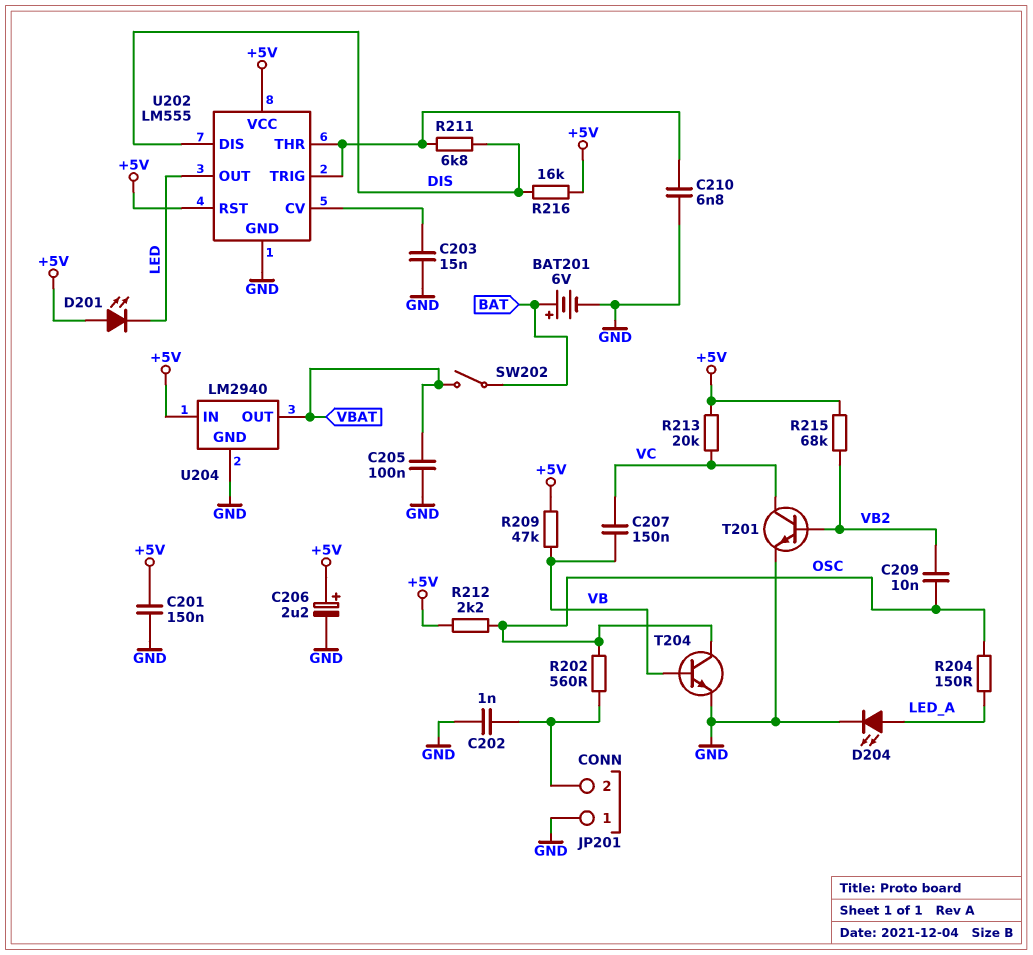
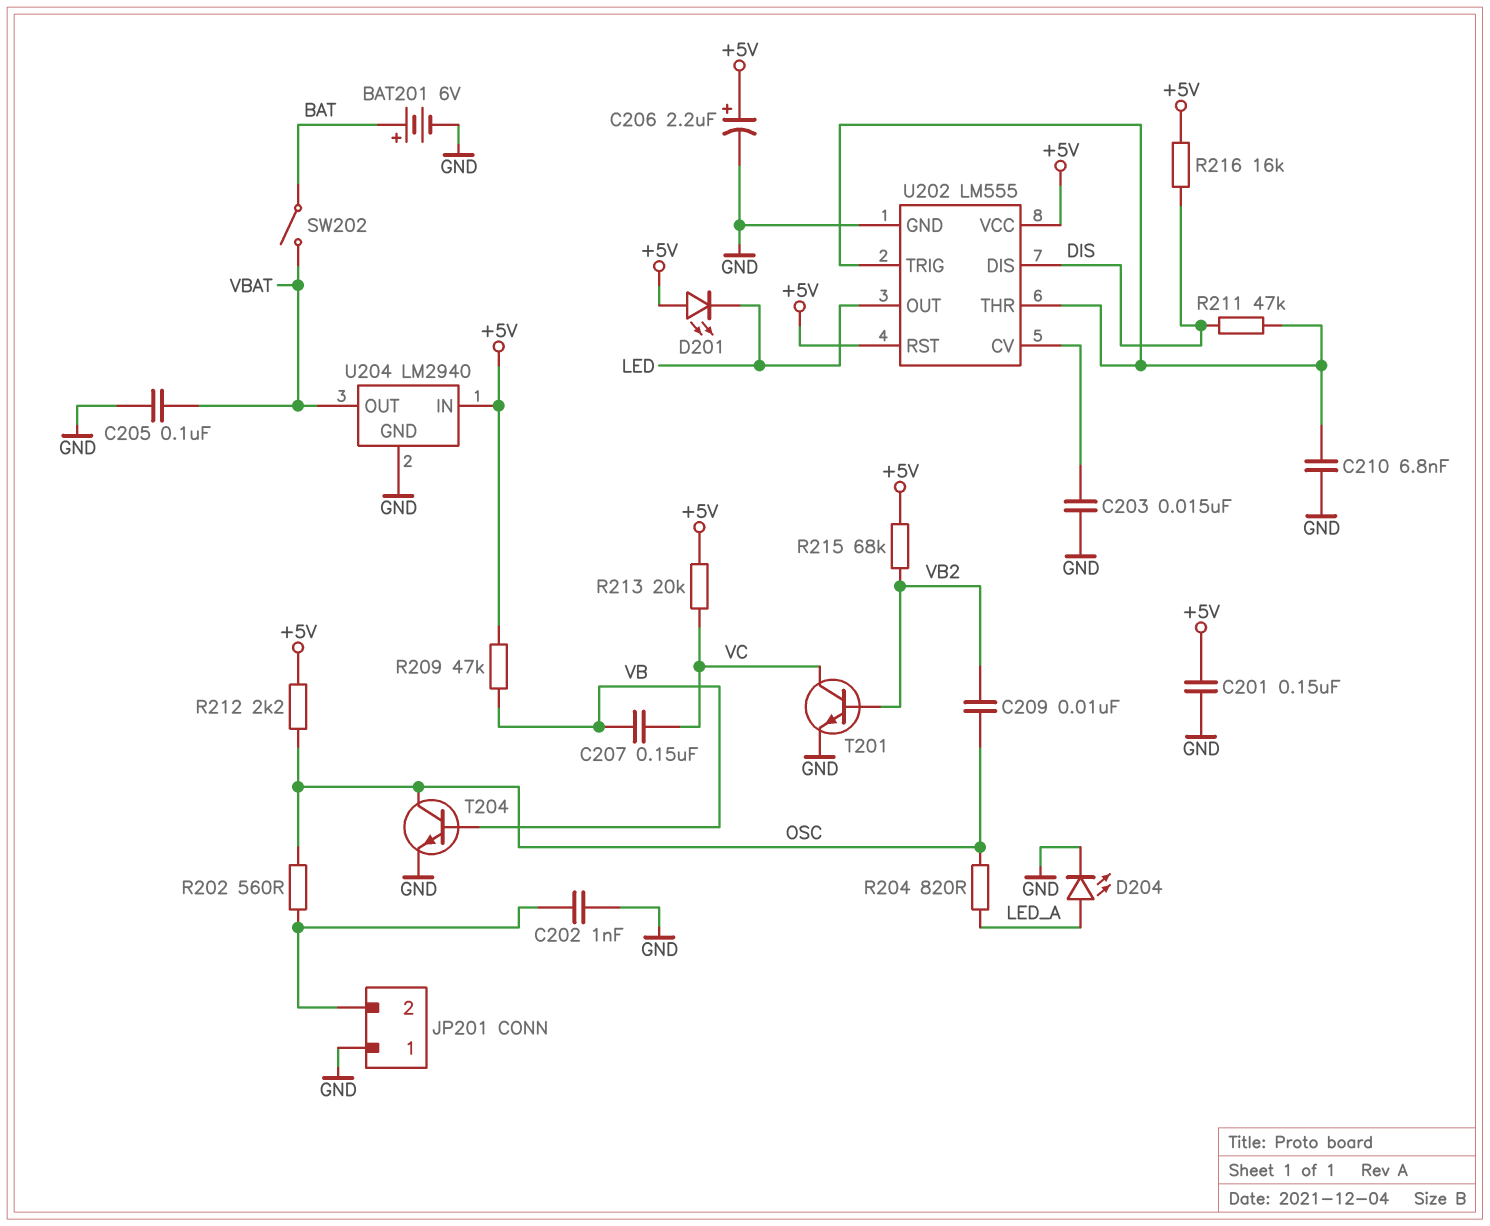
R204: 150 (LED_A, OSC) -> 820 (LED_A, OSC)
R211: 6.8k (DIS, U202/THR) -> 47k (DIS, U202/THR)

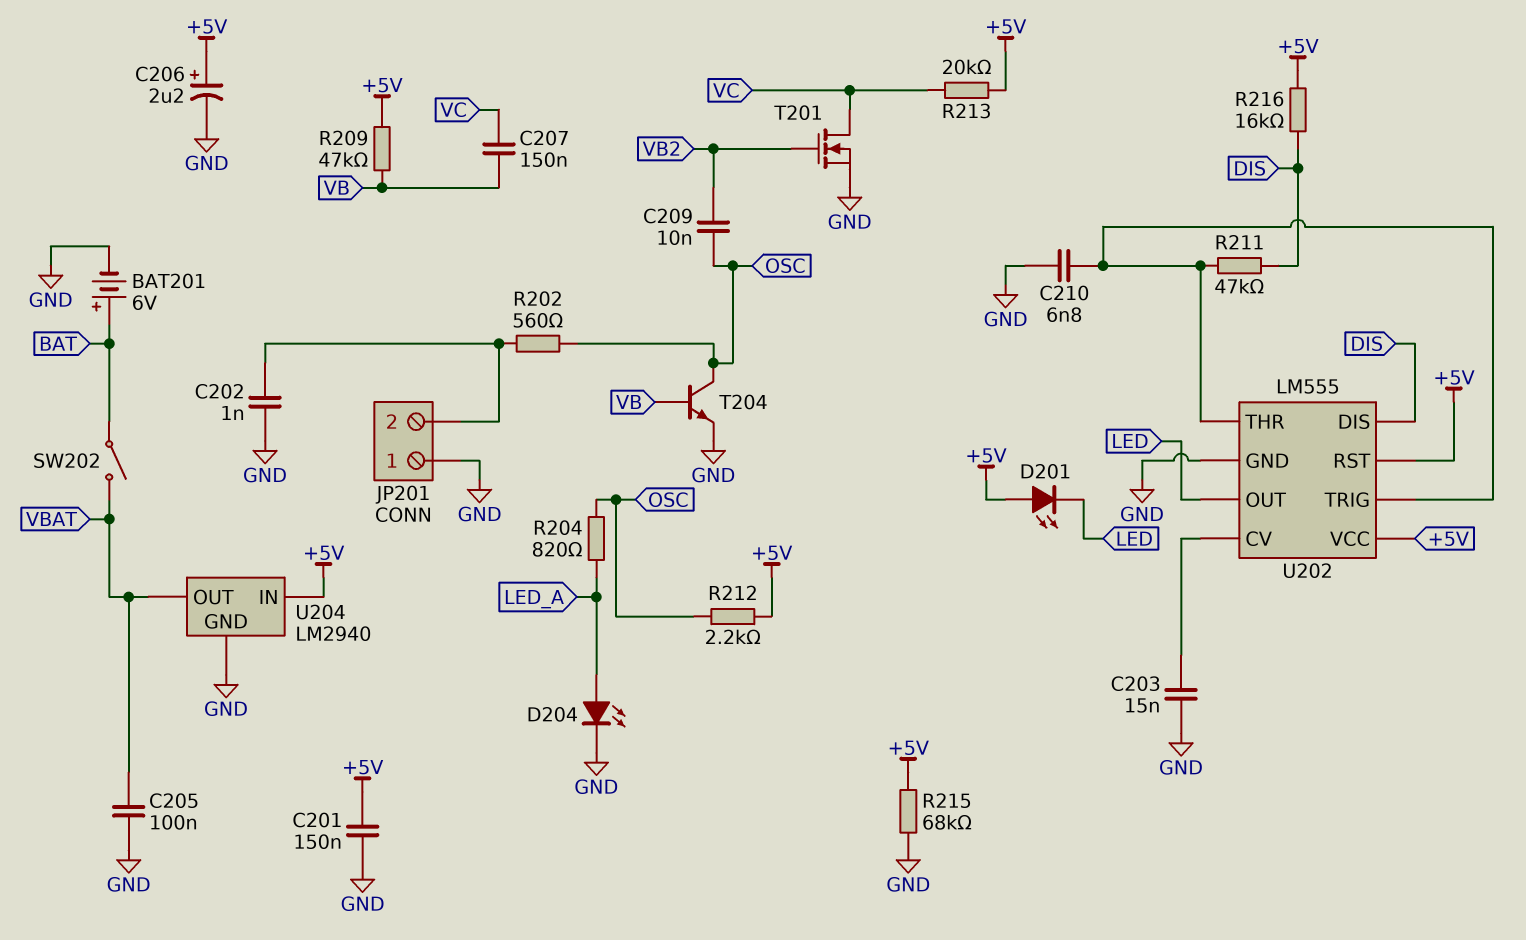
R215: 68k (+5V, VB2) -> 68k (+5V, GND)
T201: NPN (B VB2, C VC, E GND) -> NMOS (G VB2, D VC, S GND)

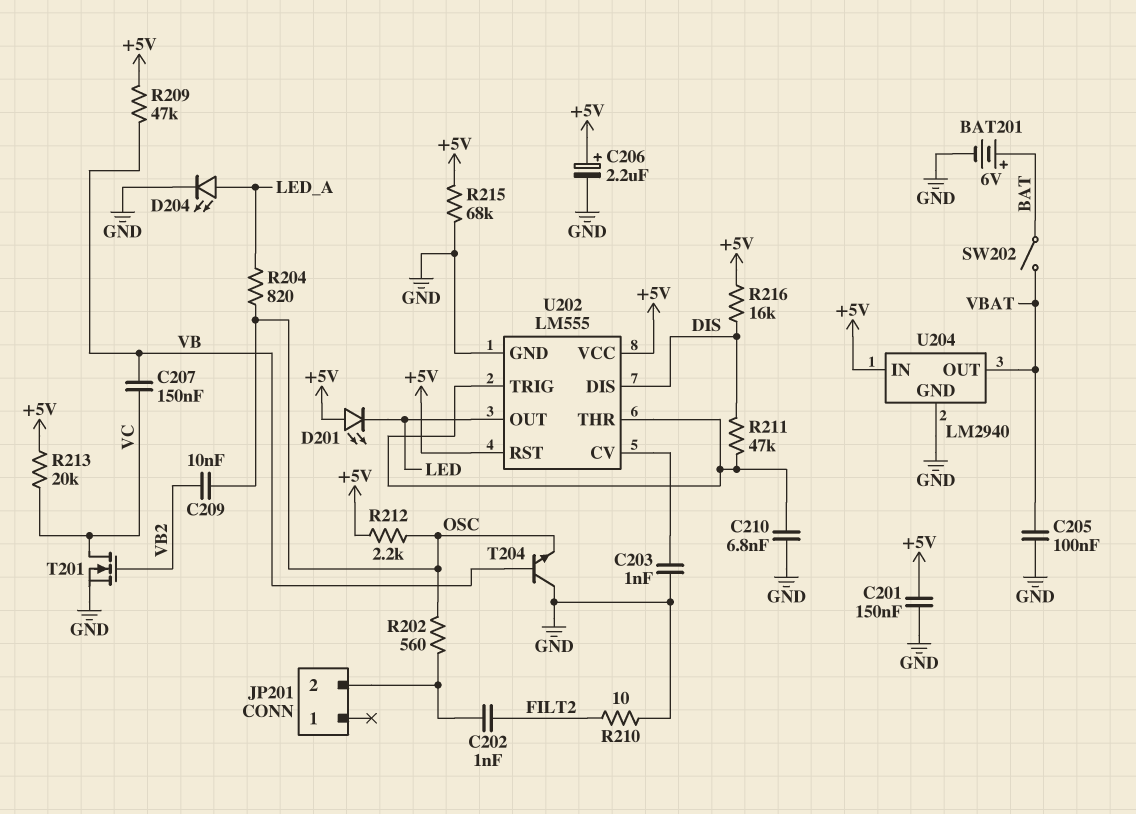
C202: 1nF (GND, JP201/2) -> 1nF (FILT2, JP201/2)
C203: 15nF (GND, U202/CV) -> 1nF (GND, U202/CV)
JP201 pin 1: GND -> none
R210: none -> 10 (FILT2, GND)
T204: NPN (B VB, C OSC, E GND) -> NPN (B VB, C GND, E OSC)

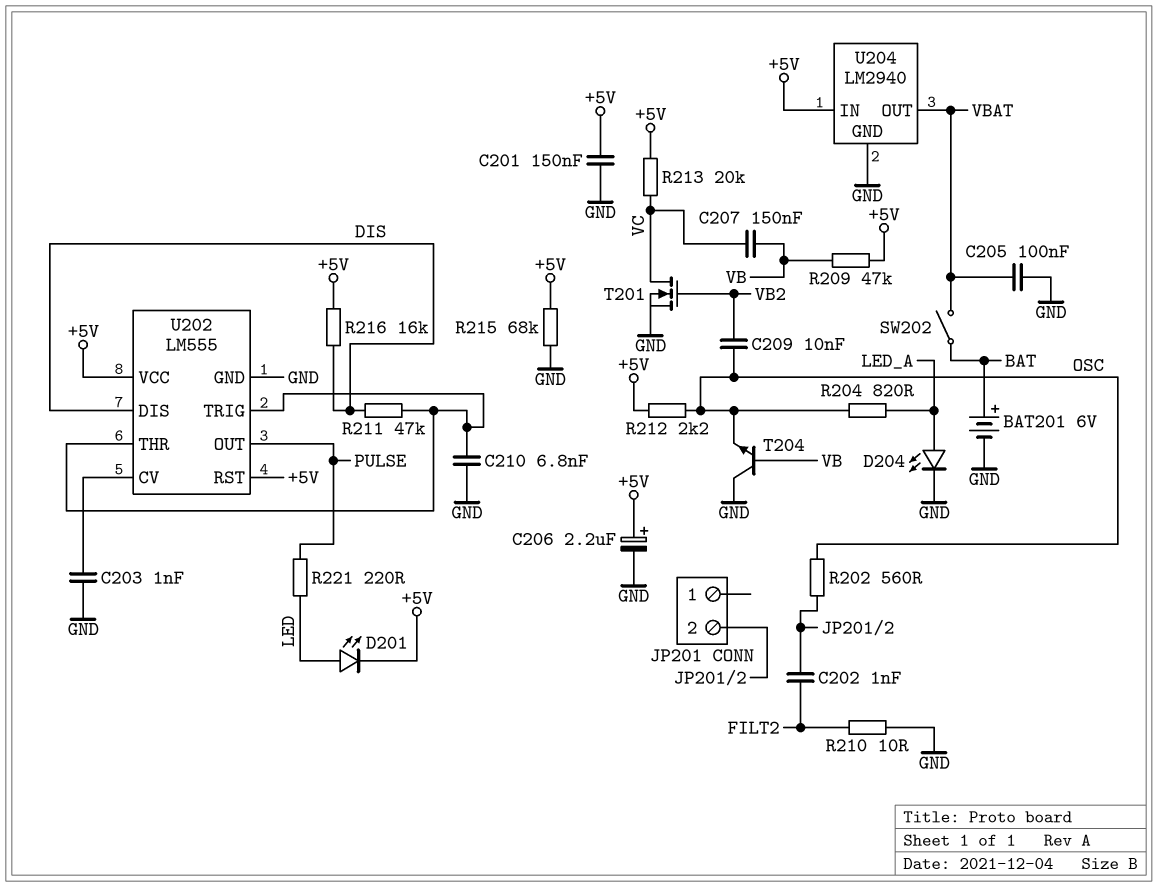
D201: LED (A +5V, K LED) -> LED (A LED, K +5V)
R221: none -> 220 (LED, PULSE)
U202 pin OUT: LED -> PULSE

